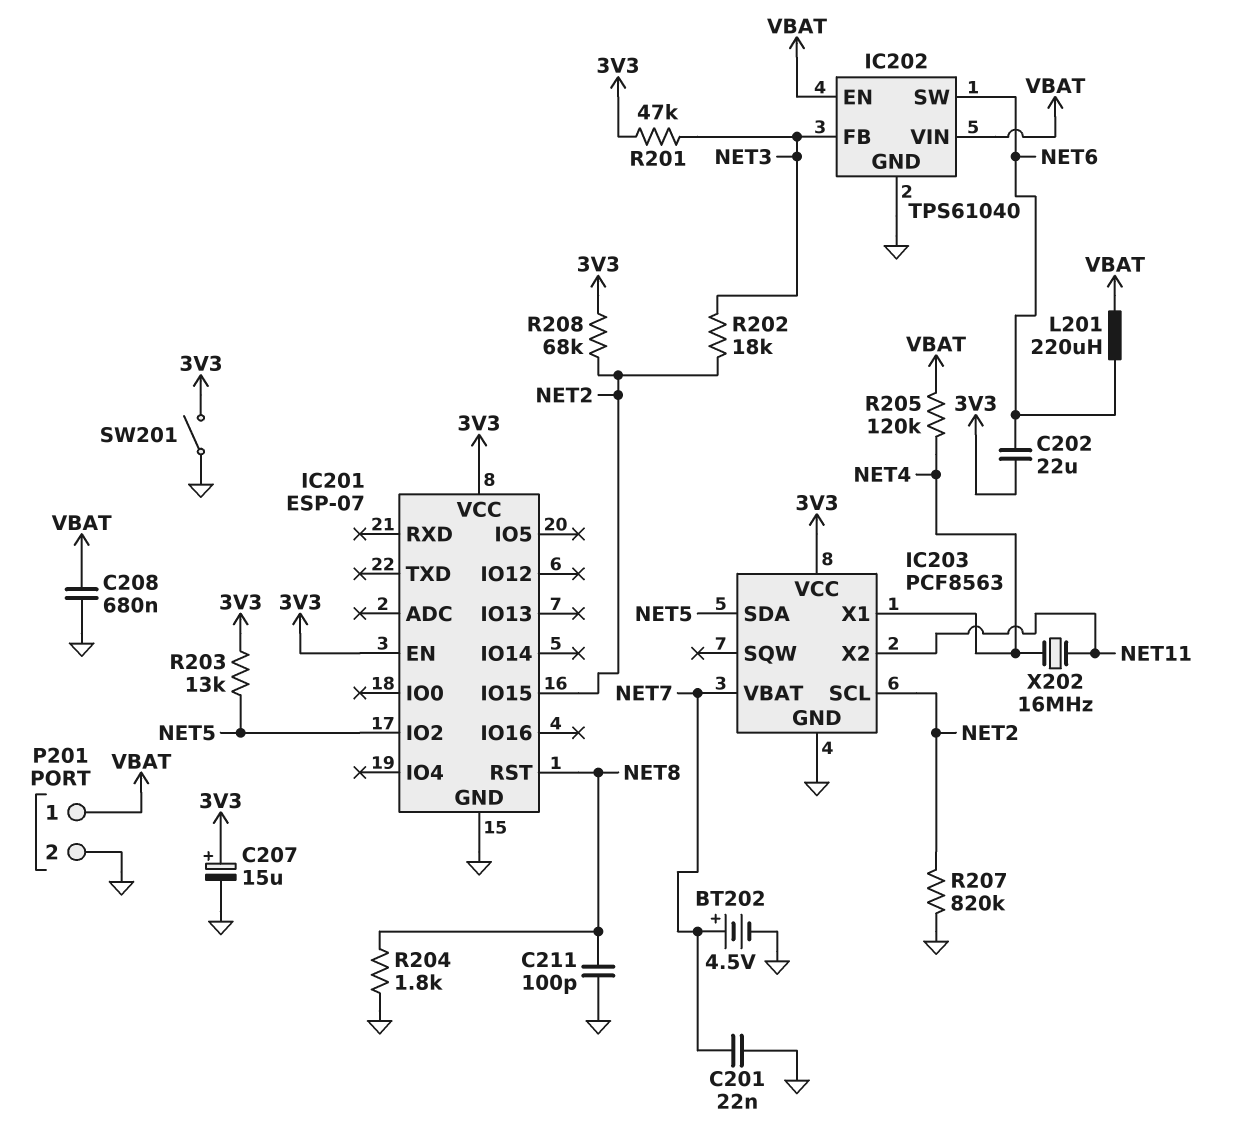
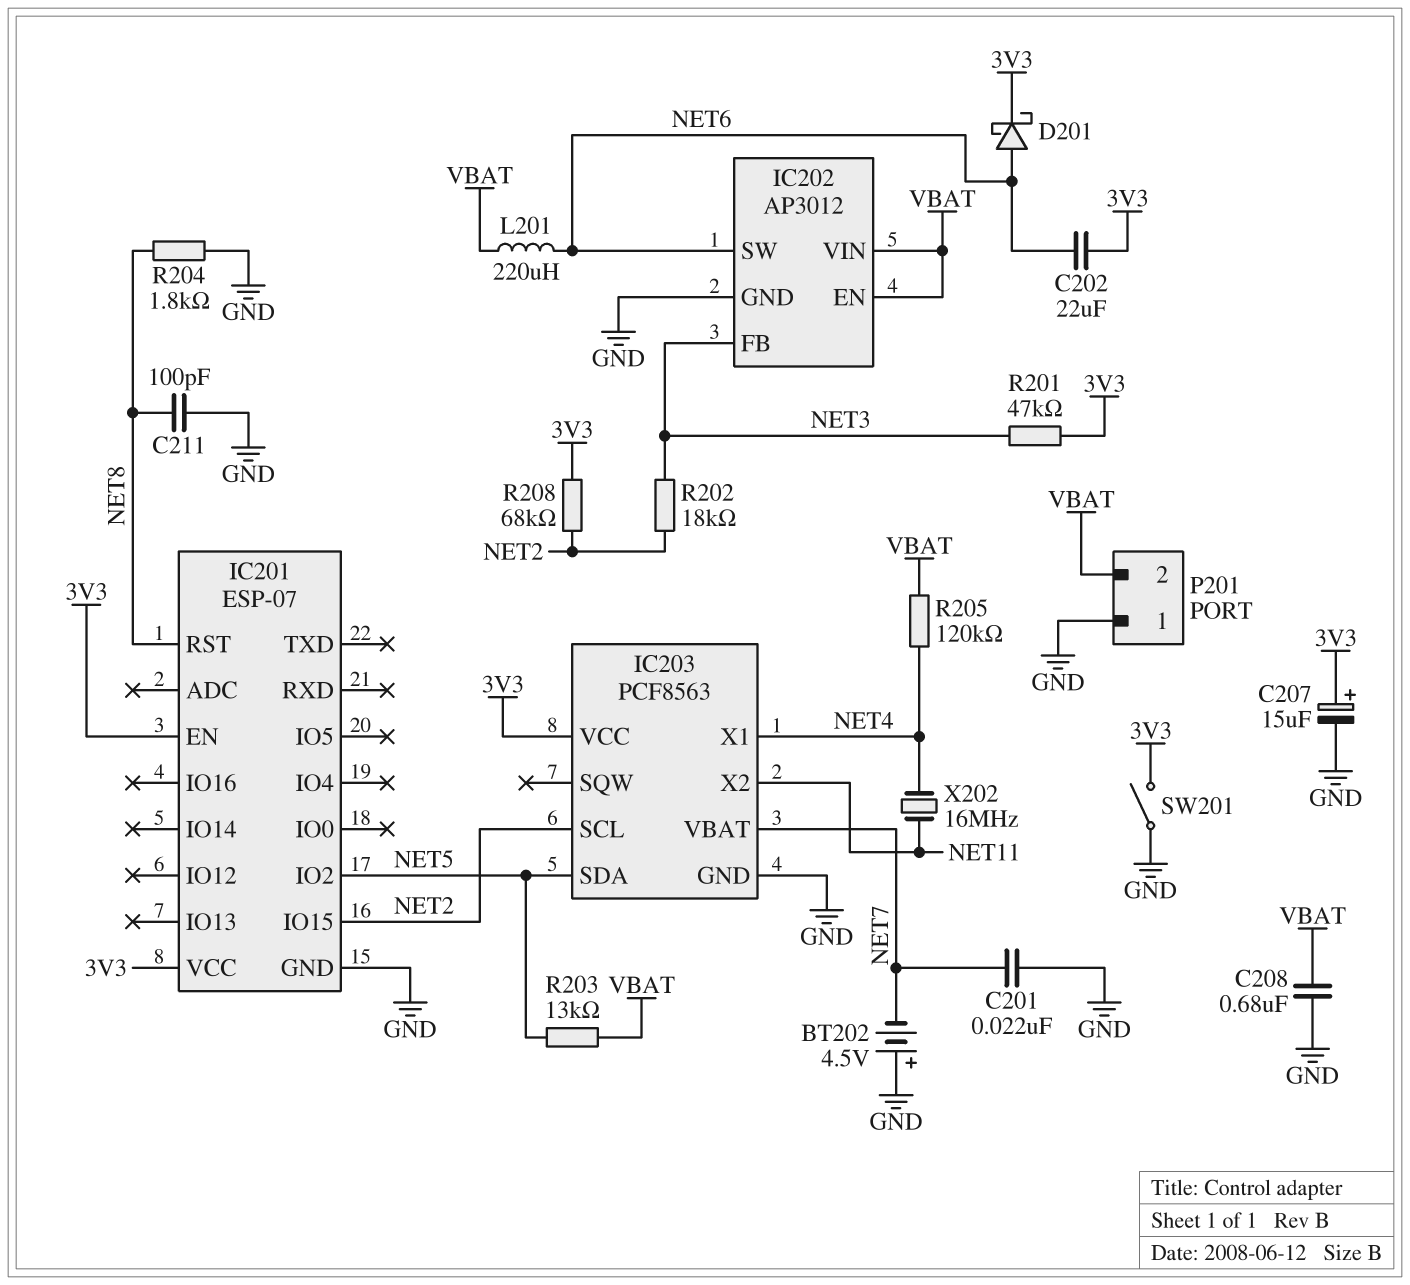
BT202: 4.5V (plus NET7, minus GND) -> 4.5V (plus GND, minus NET7)
D201: none -> schottky (A NET6, K 3V3)
IC202: TPS61040 -> AP3012
P201 pin 1: VBAT -> GND
P201 pin 2: GND -> VBAT
R203: 13k (3V3, NET5) -> 13k (NET5, VBAT)
R207: 820k (GND, NET2) -> none

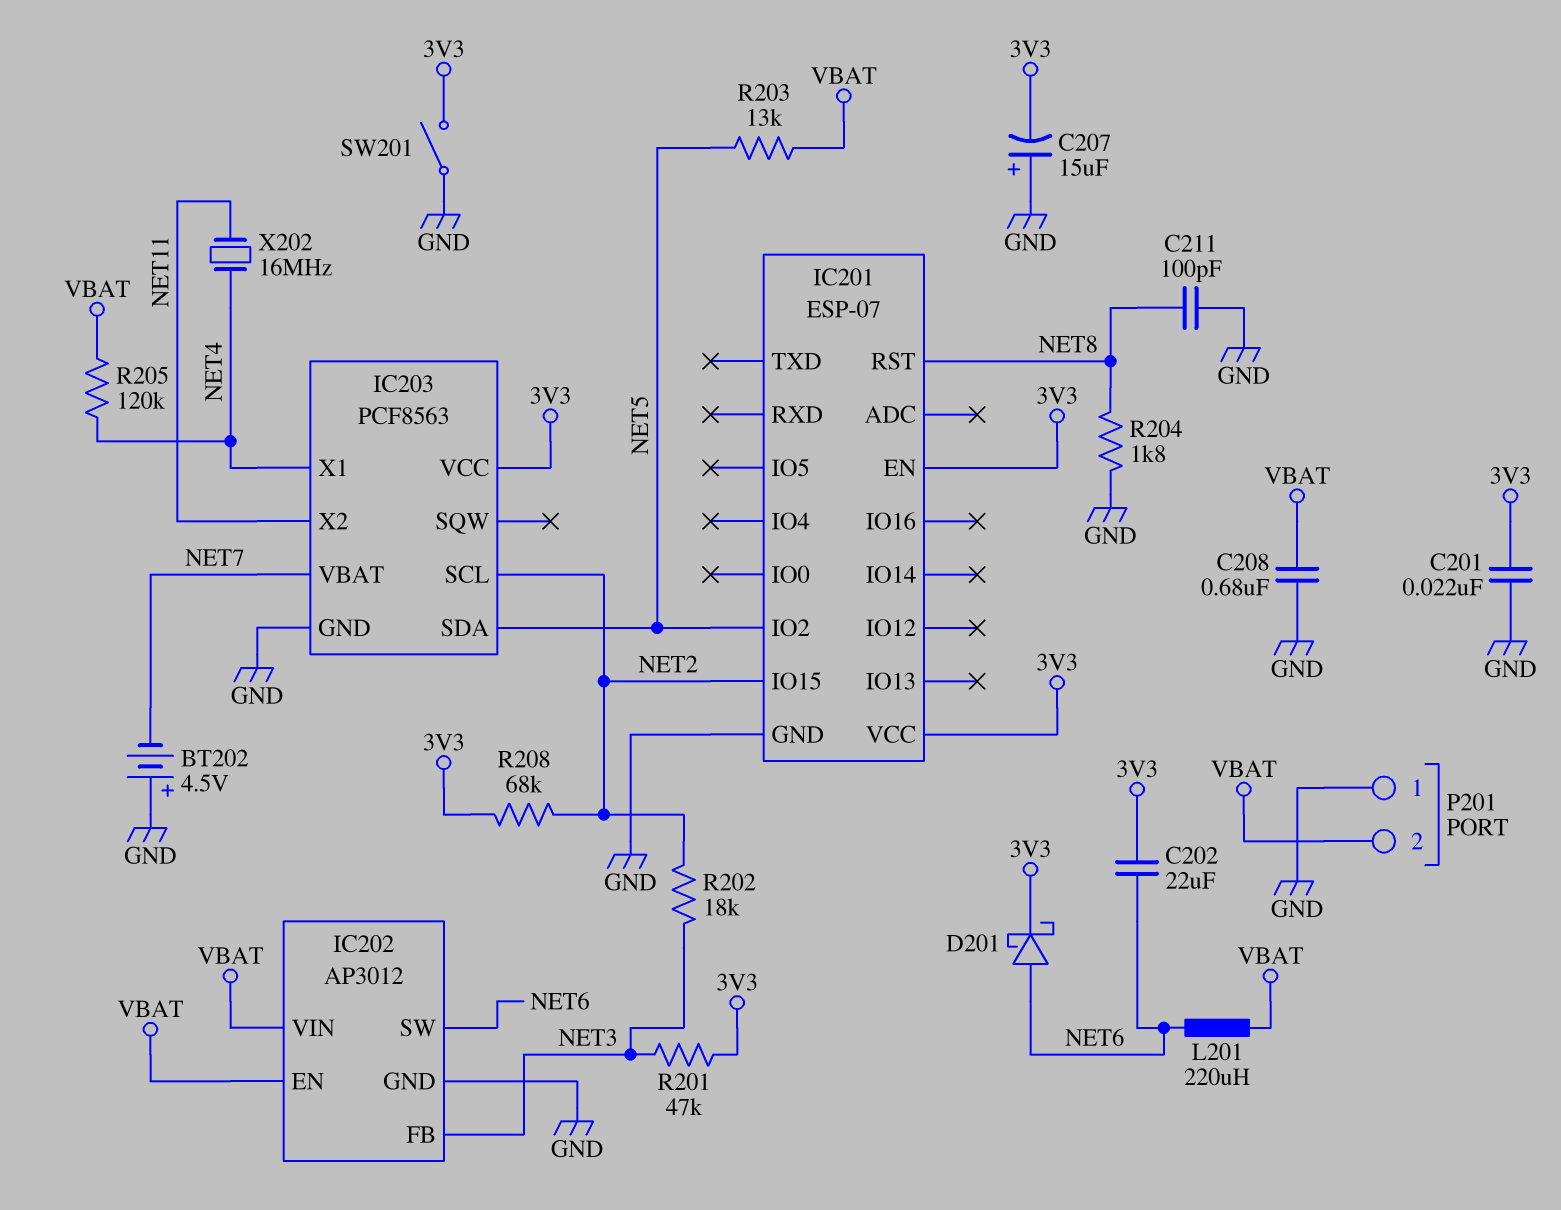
C201: 22nF (GND, NET7) -> 22nF (3V3, GND)
C207: 15uF (plus 3V3, minus GND) -> 15uF (plus GND, minus 3V3)

